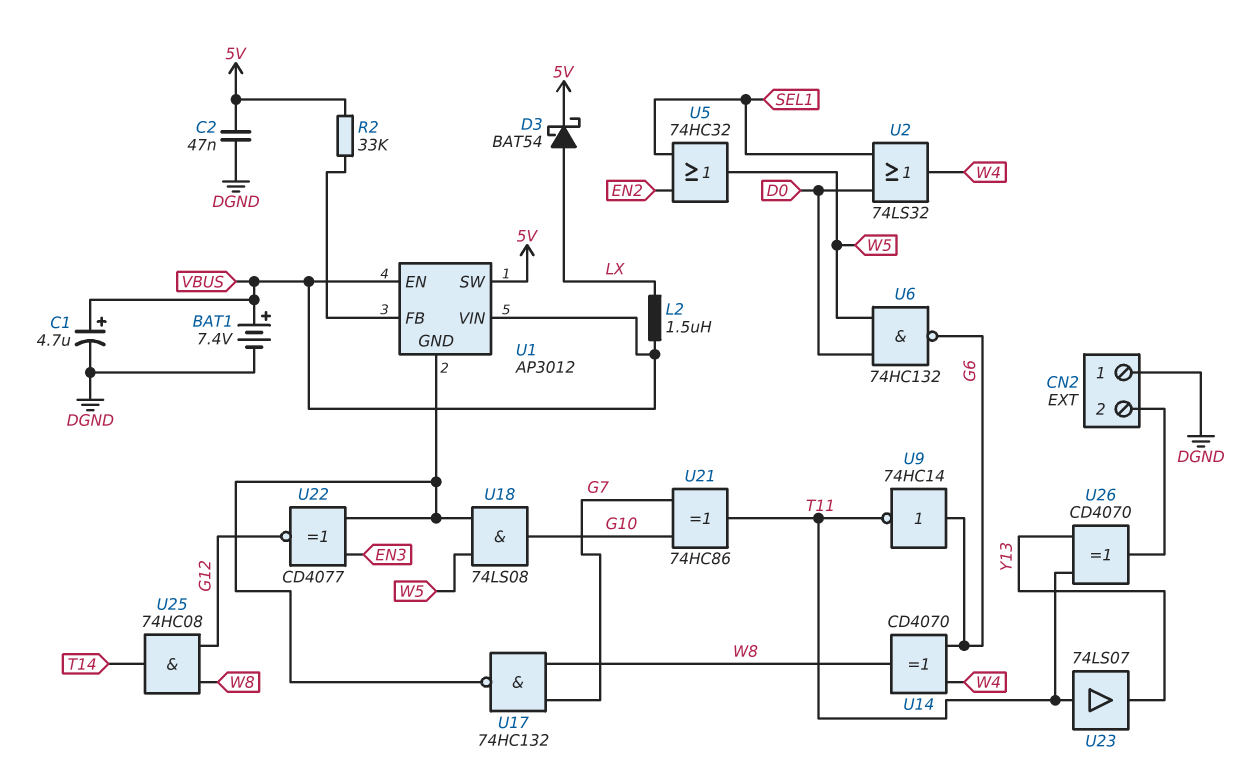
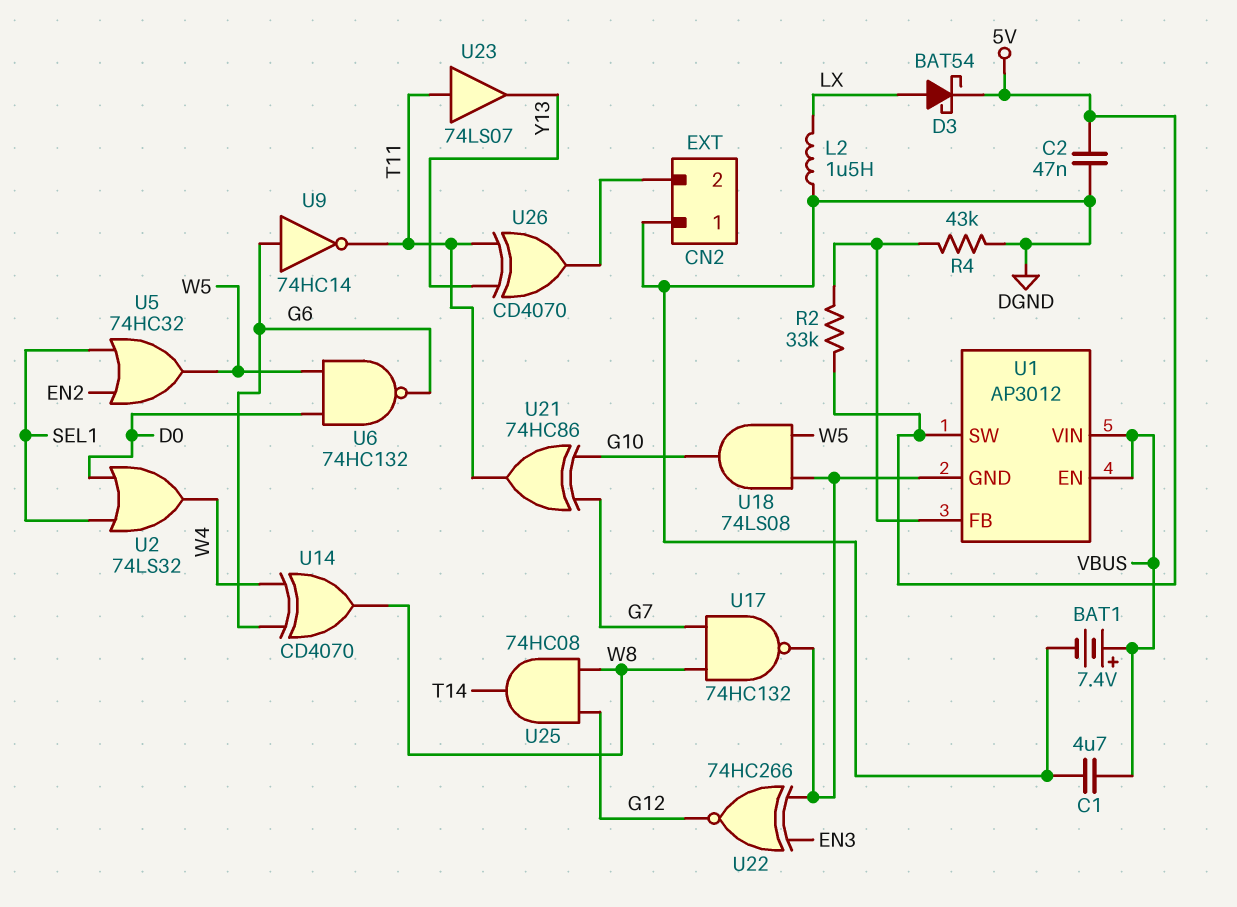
C1: 4.7uF (plus VBUS, minus DGND) -> 4.7uF (DGND, VBUS)
L2: 1.5uH (LX, VBUS) -> 1.5uH (DGND, LX)
R4: none -> 43k (DGND, U1/FB)
U22: XNOR CD4077 (in EN3, in U1/GND, out G12) -> XNOR 74HC266 (in EN3, in U1/GND, out G12)

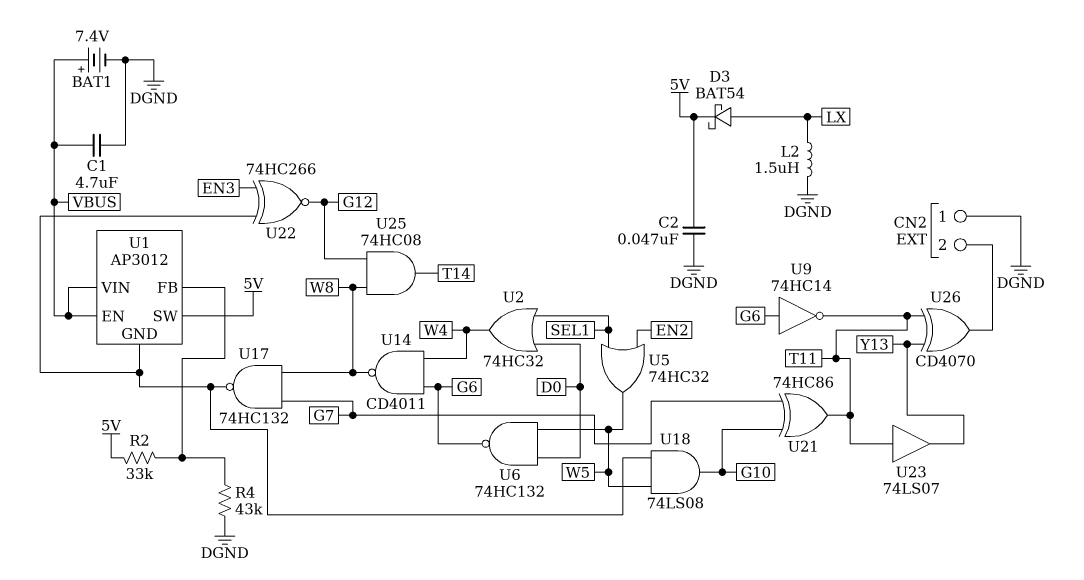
U2: OR 74LS32 (in D0, in SEL1, out W4) -> OR 74HC32 (in D0, in SEL1, out W4)
U14: XOR CD4070 (in G6, in W4, out W8) -> NAND CD4011 (in G6, in W4, out W8)

